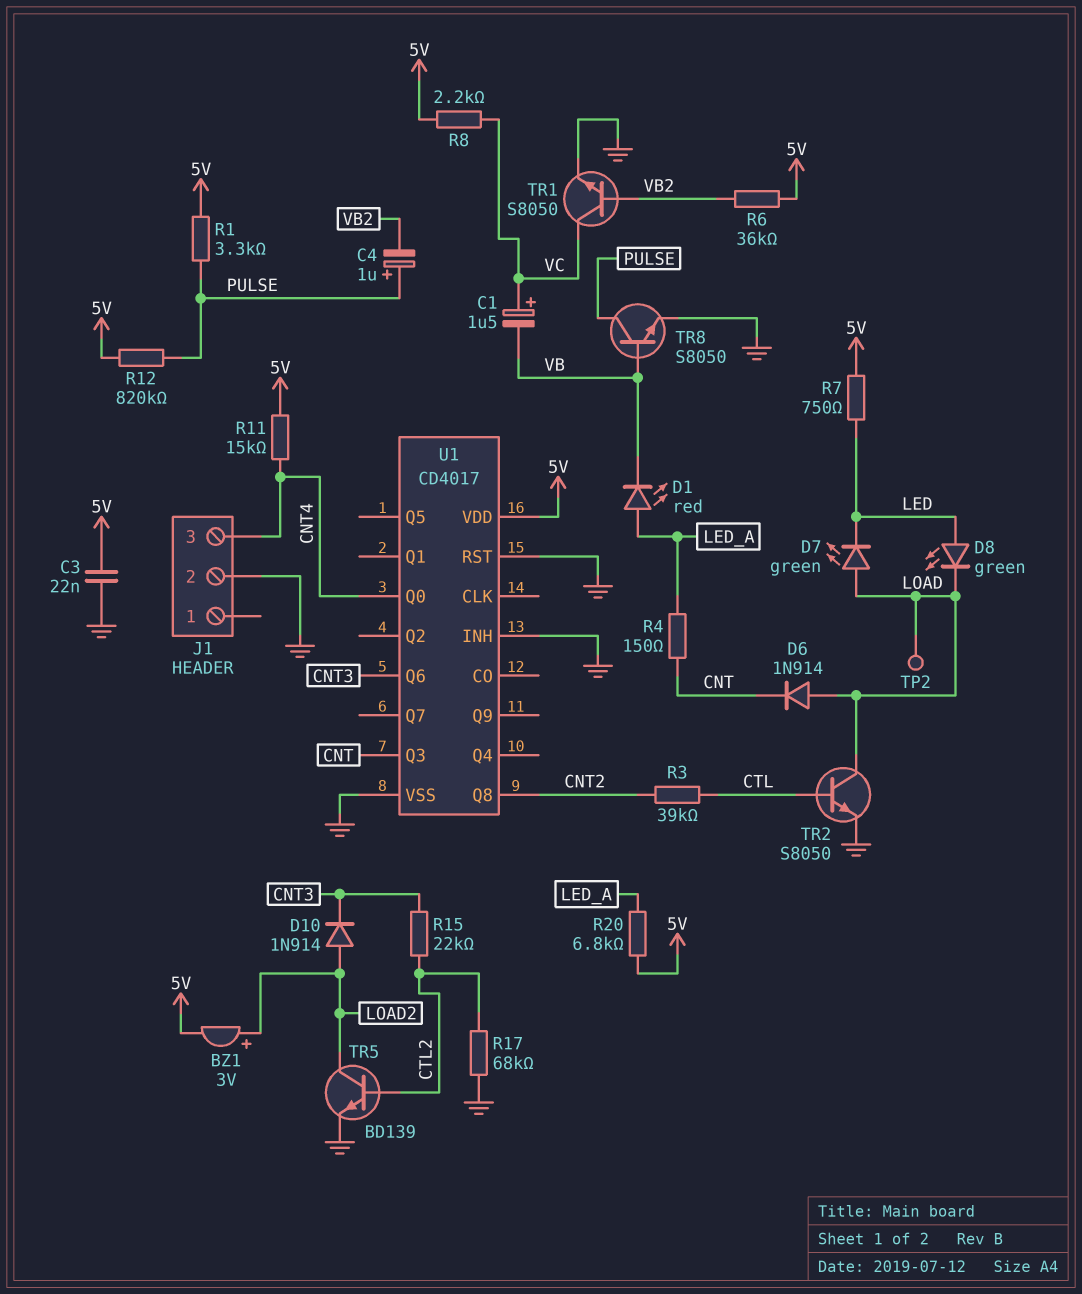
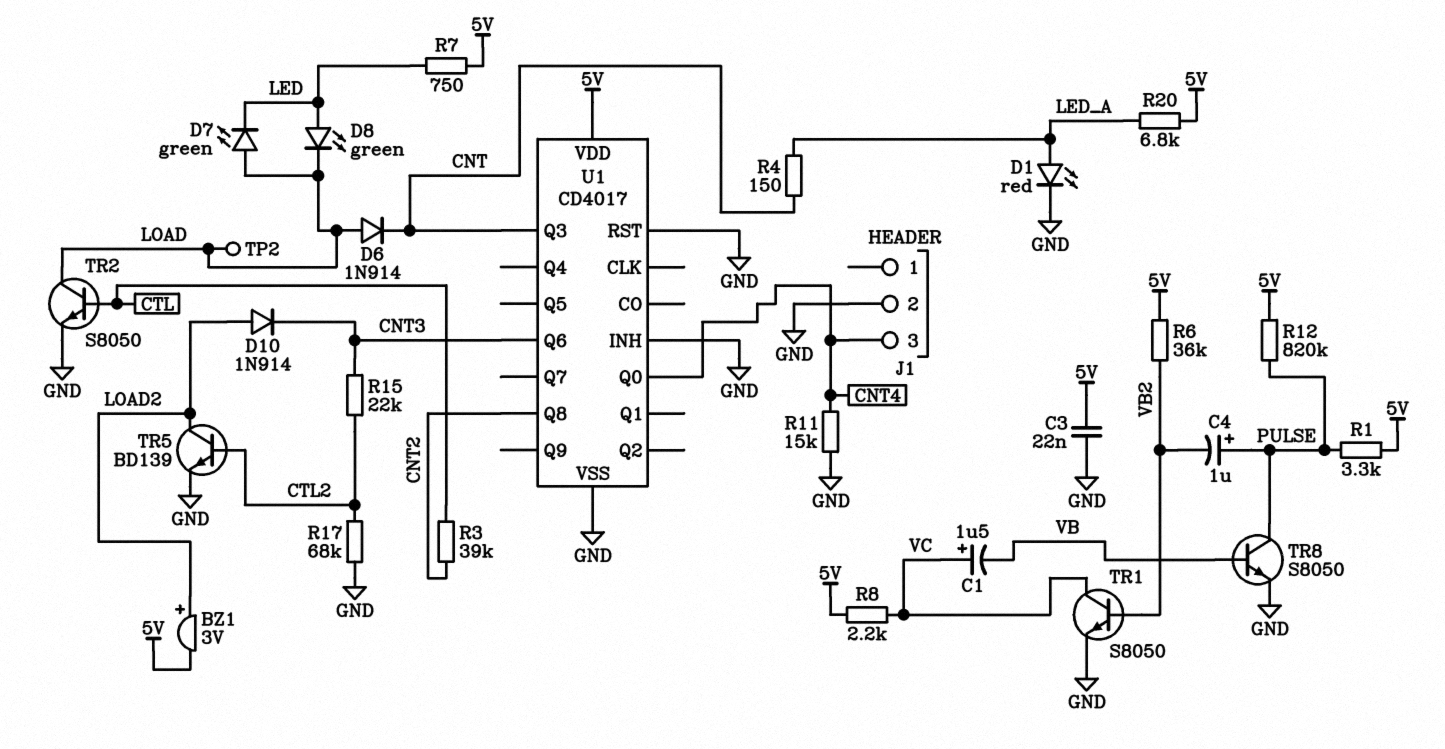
D1: LED red (A LED_A, K VB) -> LED red (A LED_A, K GND)
R11: 15k (5V, CNT4) -> 15k (CNT4, GND)

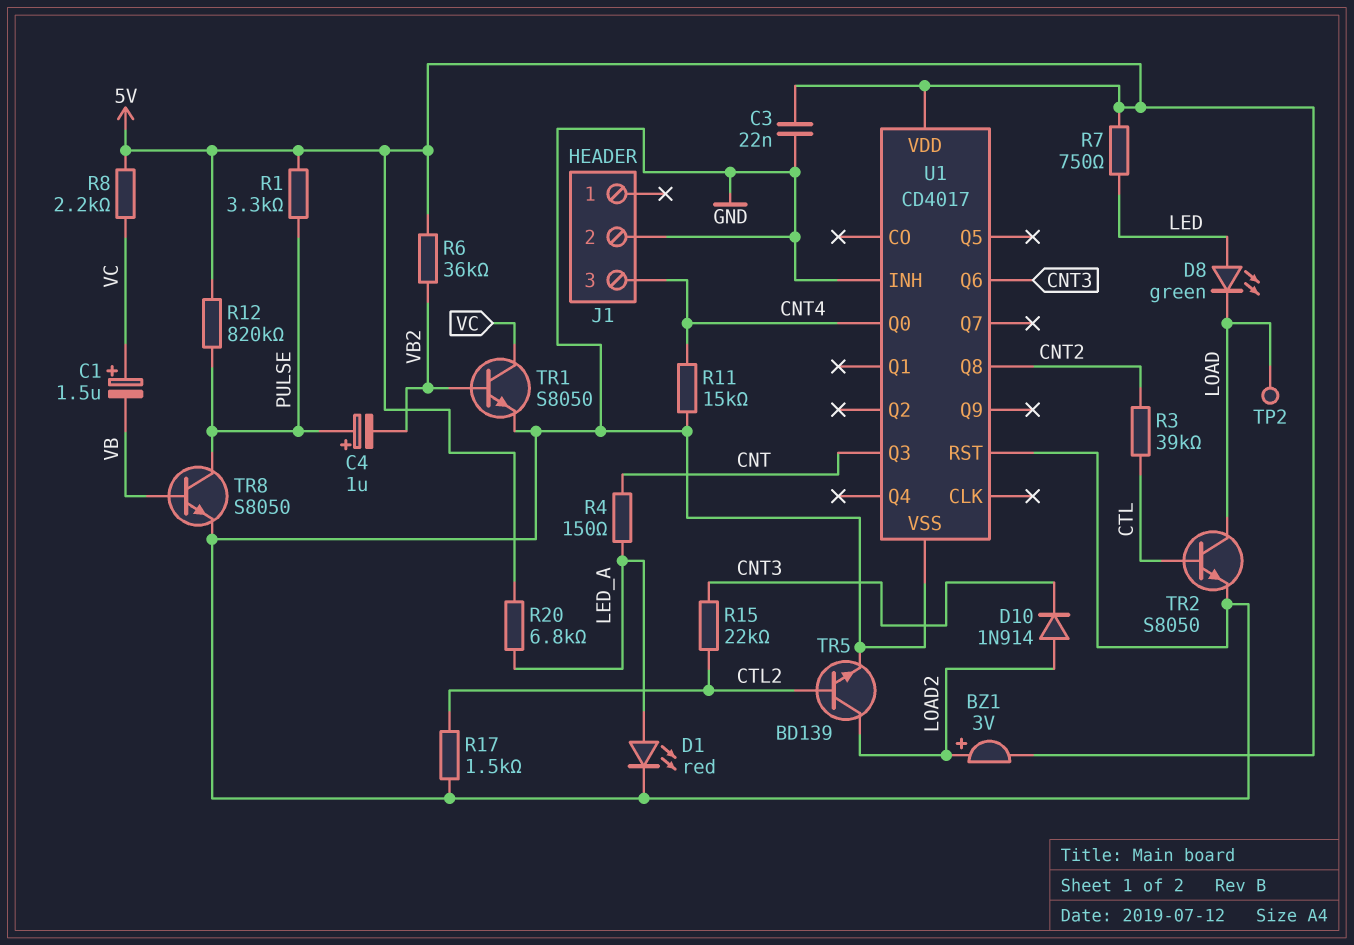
D6: diode 1N914 (A LOAD, K CNT) -> none
D7: LED green (A LOAD, K LED) -> none
R17: 68k (CTL2, GND) -> 1.5k (CTL2, GND)

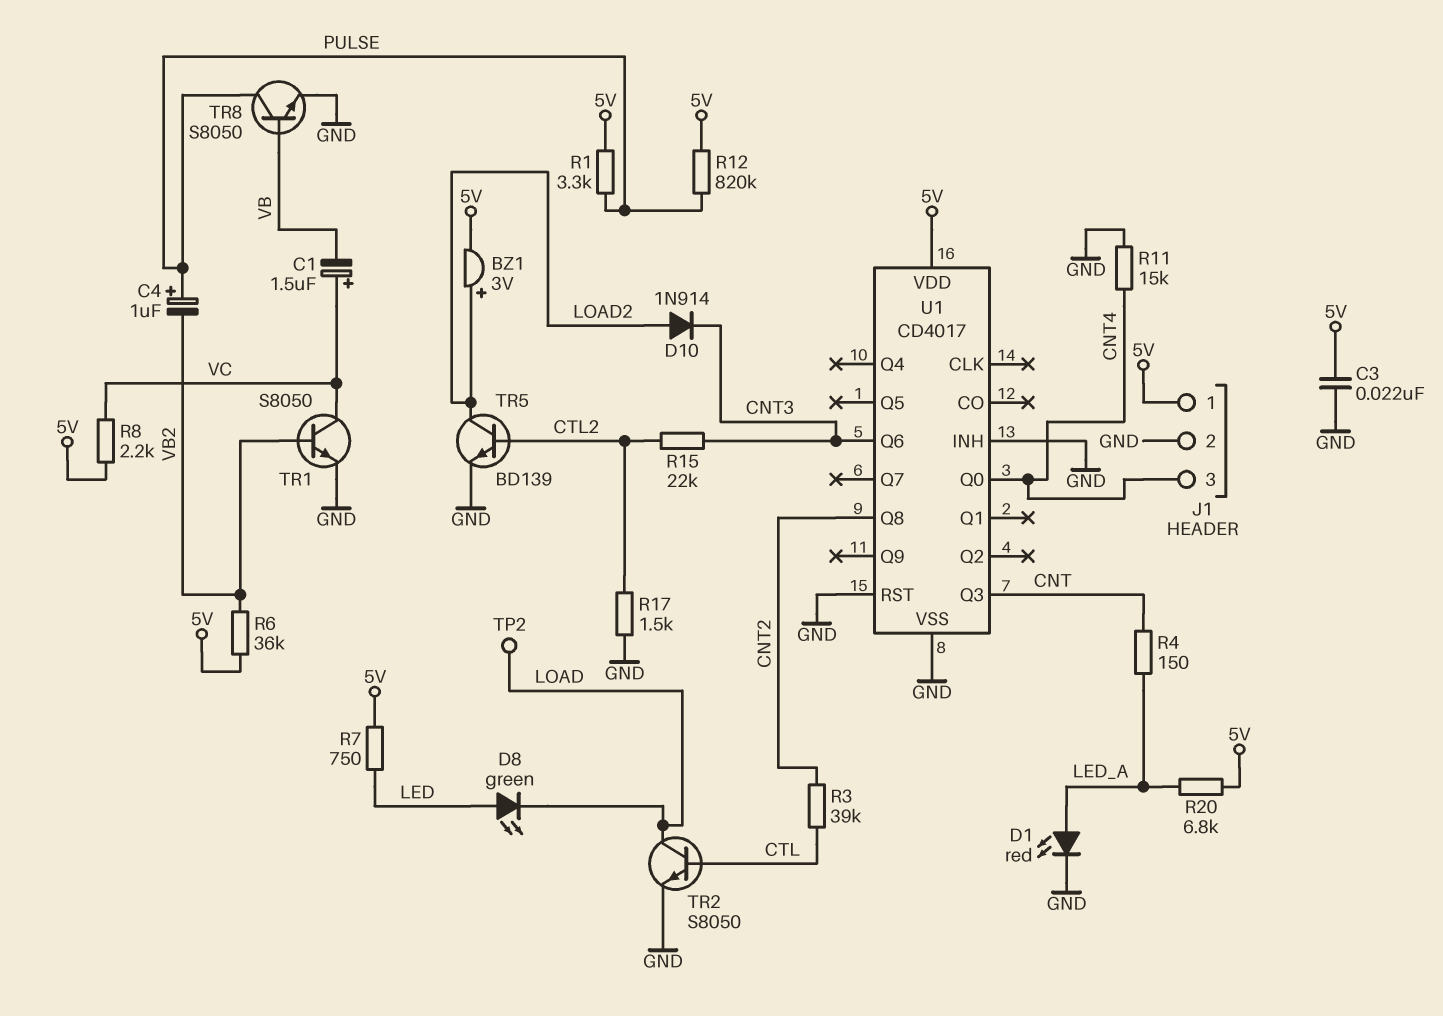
J1 pin 1: none -> 5V

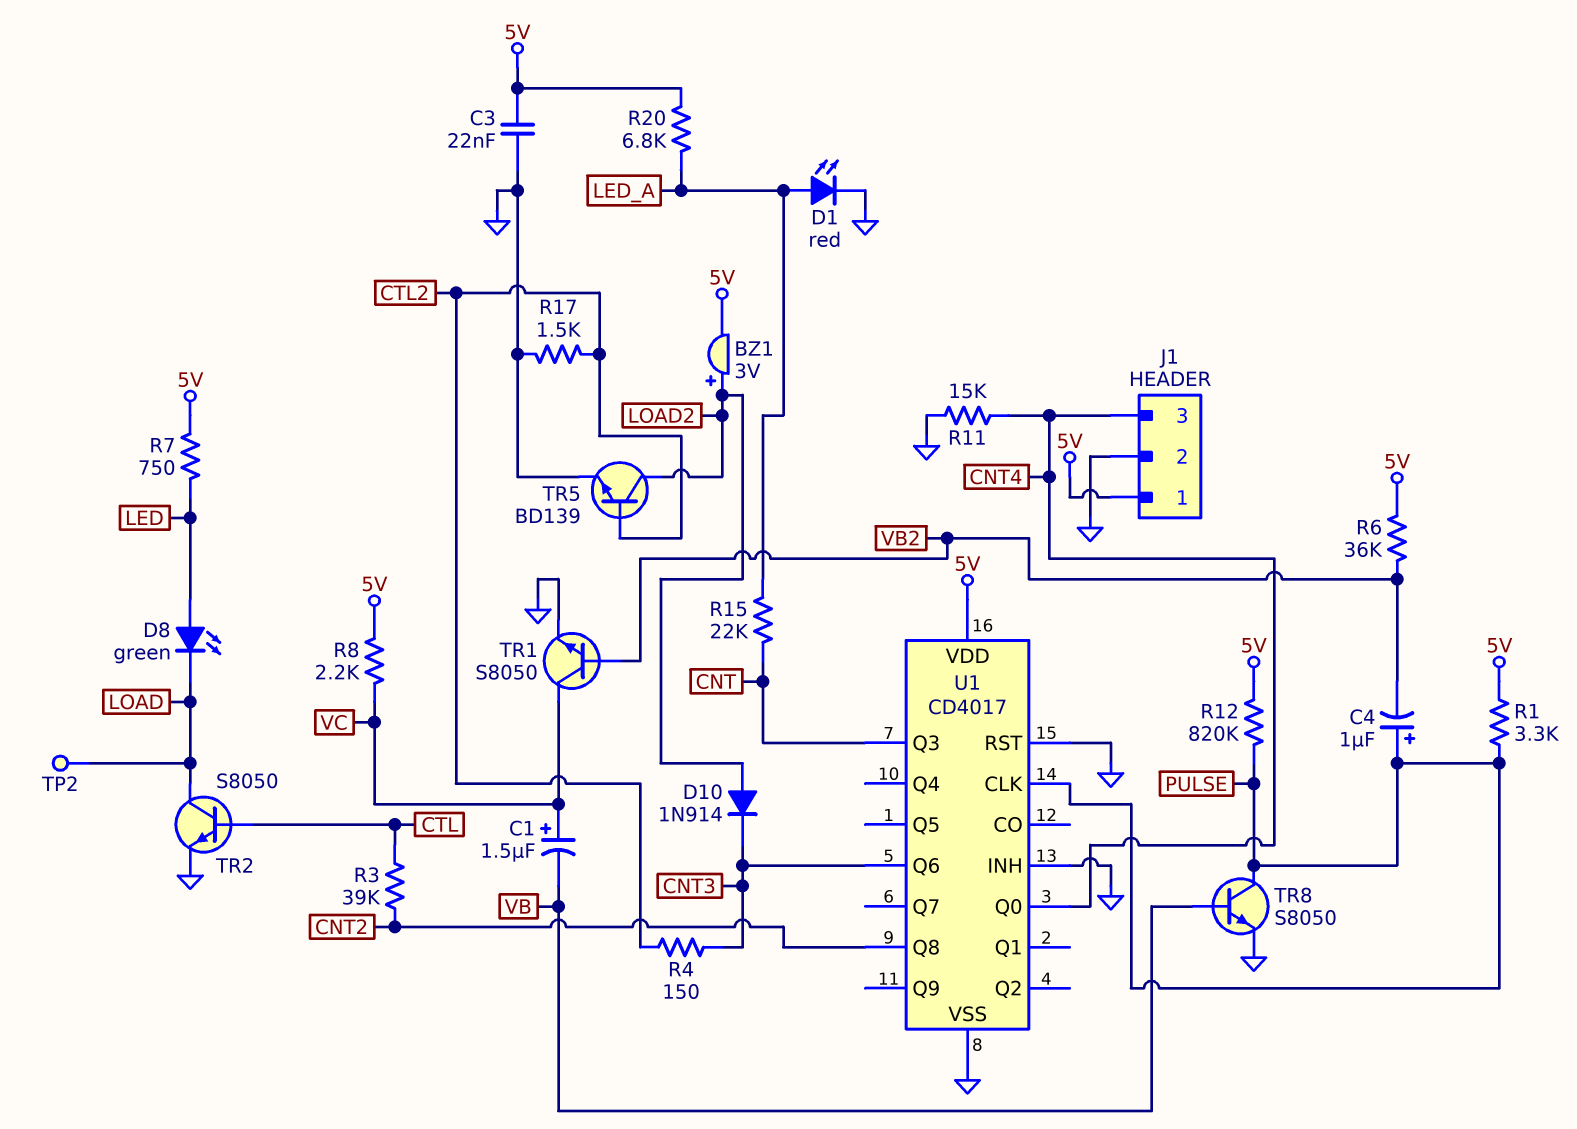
R4: 150 (CNT, LED_A) -> 150 (CNT3, CTL2)
R15: 22k (CNT3, CTL2) -> 22k (CNT, LED_A)
U1 pin CLK: none -> PULSE

